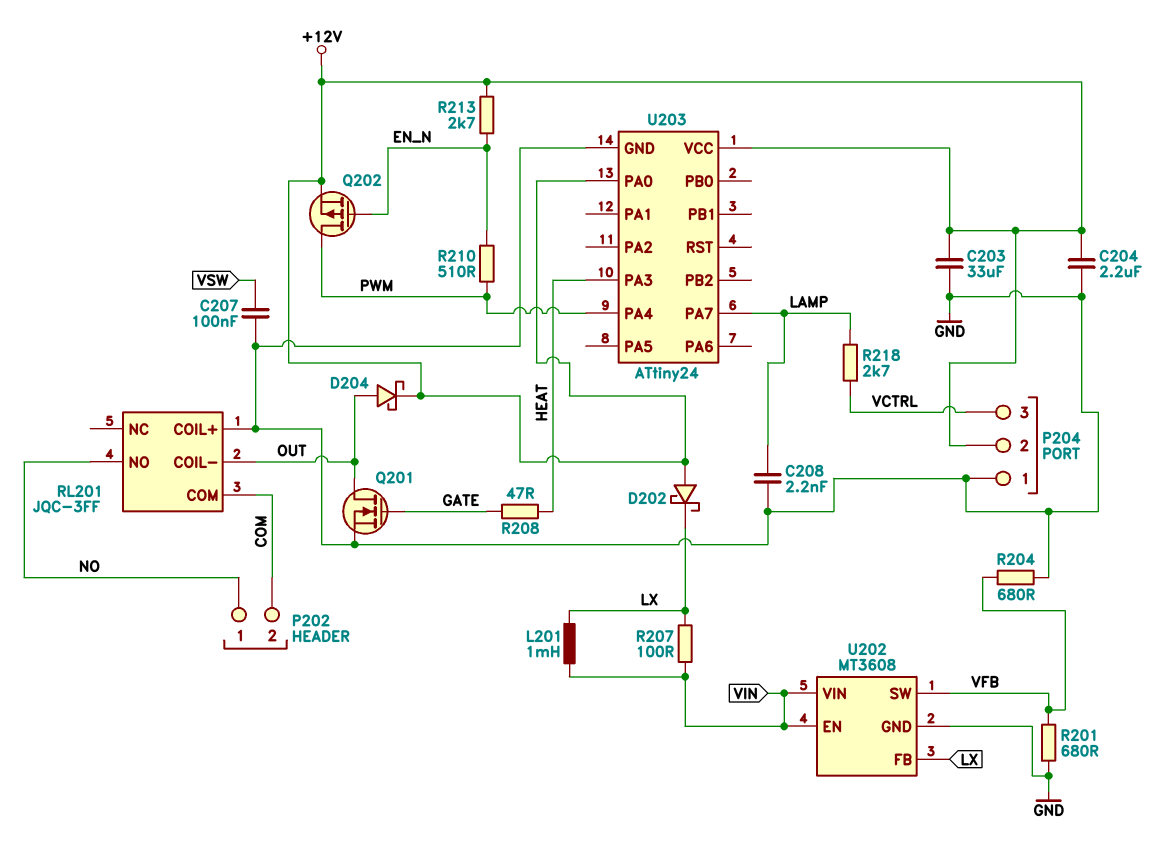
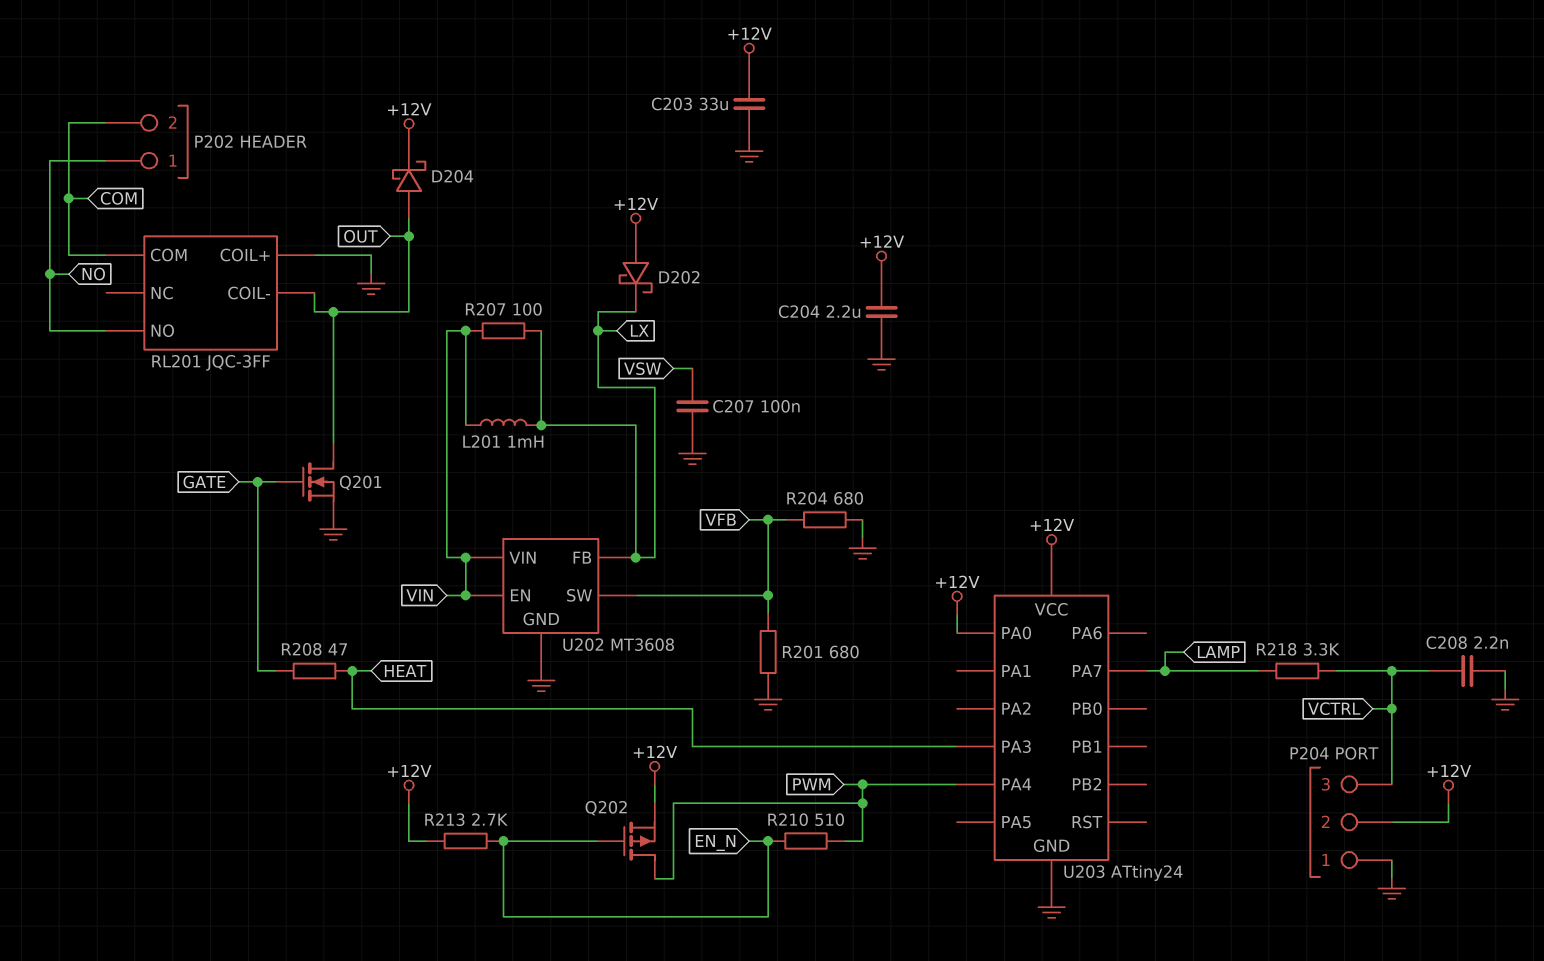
C208: 2.2nF (GND, LAMP) -> 2.2nF (GND, VCTRL)
R218: 2.7k (LAMP, VCTRL) -> 3.3k (LAMP, VCTRL)

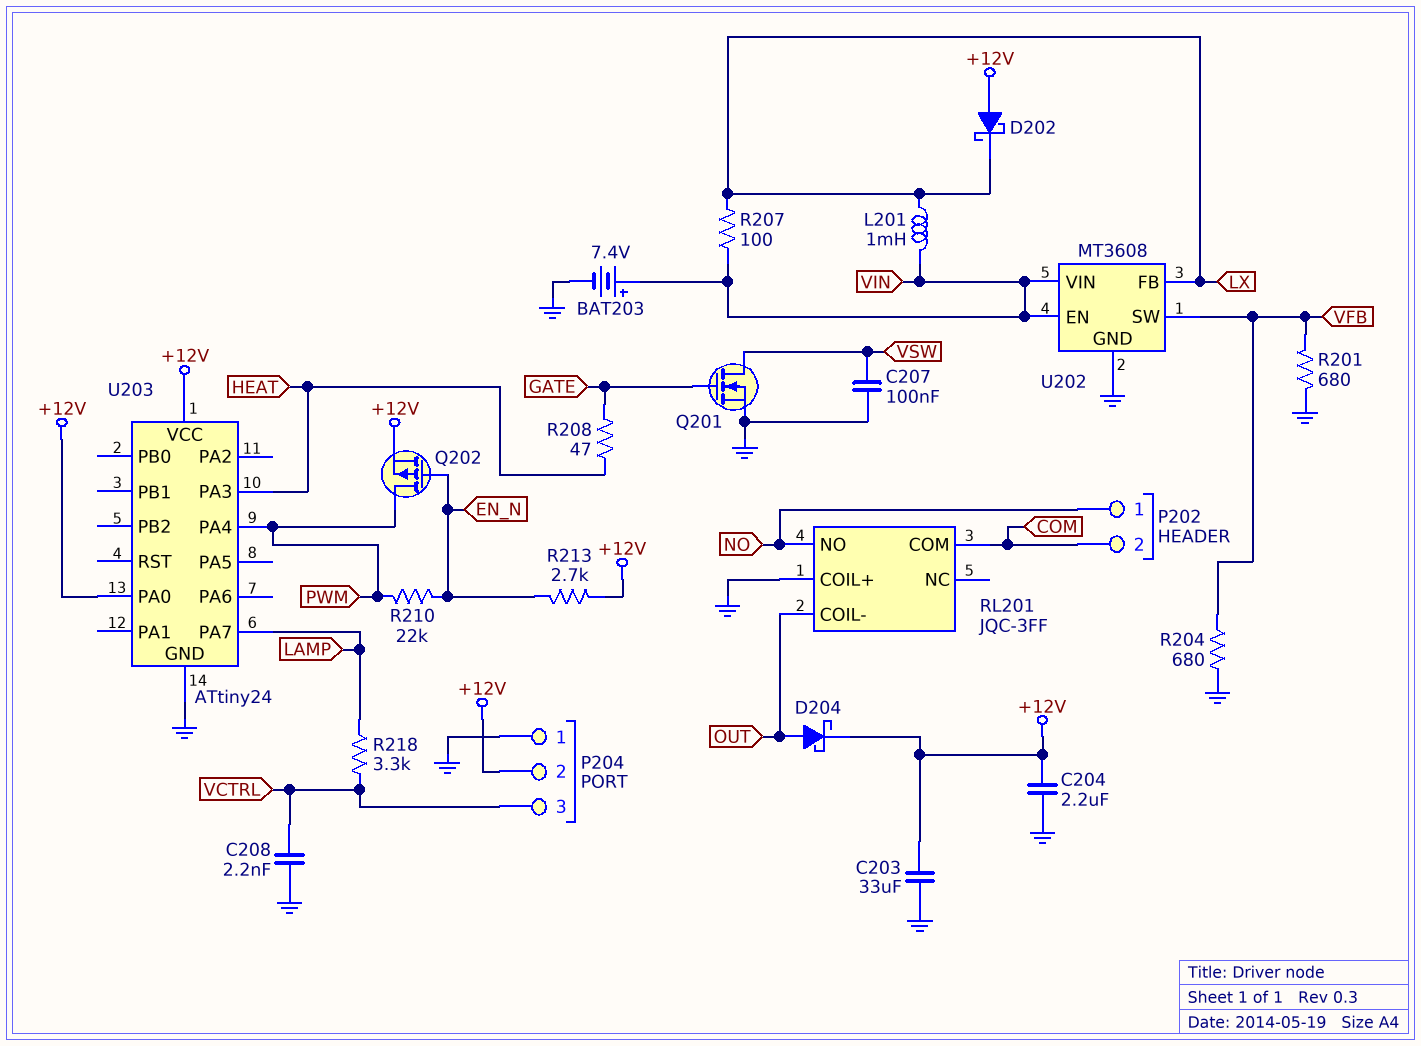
BAT203: none -> 7.4V (plus VIN, minus GND)
Q201: NMOS (G GATE, D OUT, S GND) -> NMOS (G GATE, D VSW, S GND)
R210: 510 (EN_N, PWM) -> 22k (EN_N, PWM)

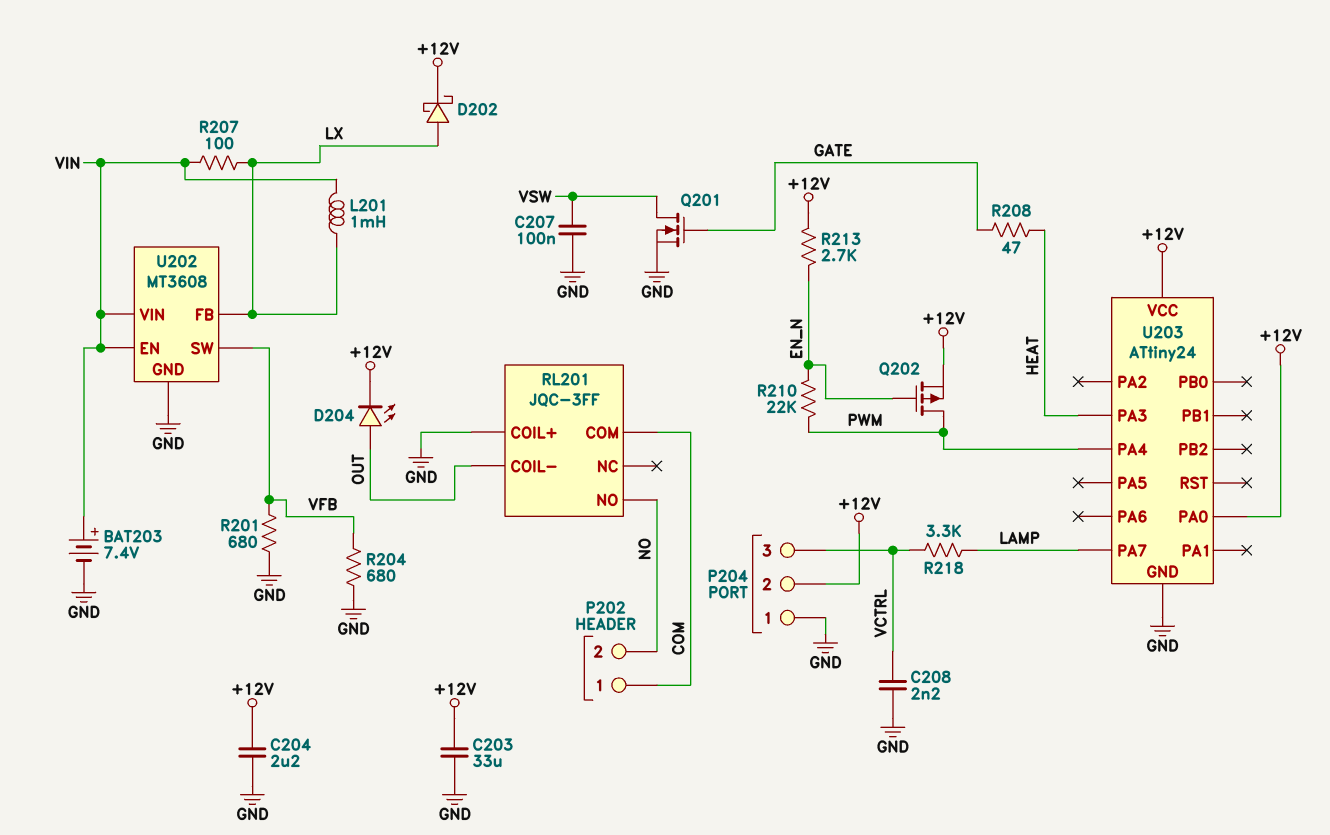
D202: schottky (A +12V, K LX) -> schottky (A LX, K +12V)
D204: schottky (A OUT, K +12V) -> LED (A OUT, K +12V)
P202 pin 1: NO -> COM
P202 pin 2: COM -> NO

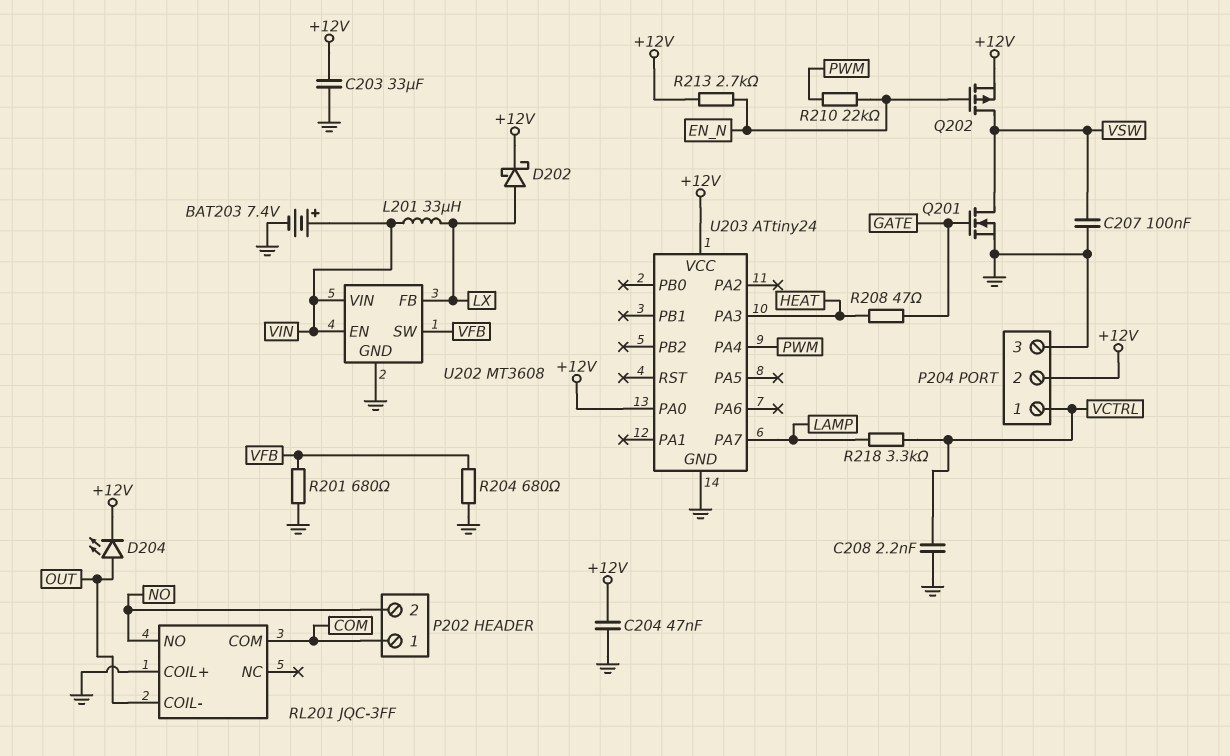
C204: 2.2uF (+12V, GND) -> 47nF (+12V, GND)
L201: 1mH (LX, VIN) -> 33uH (LX, VIN)
P204 pin 1: GND -> VCTRL
P204 pin 3: VCTRL -> GND
Q202: PMOS (G EN_N, D PWM, S +12V) -> PMOS (G EN_N, D VSW, S +12V)
R207: 100 (LX, VIN) -> none

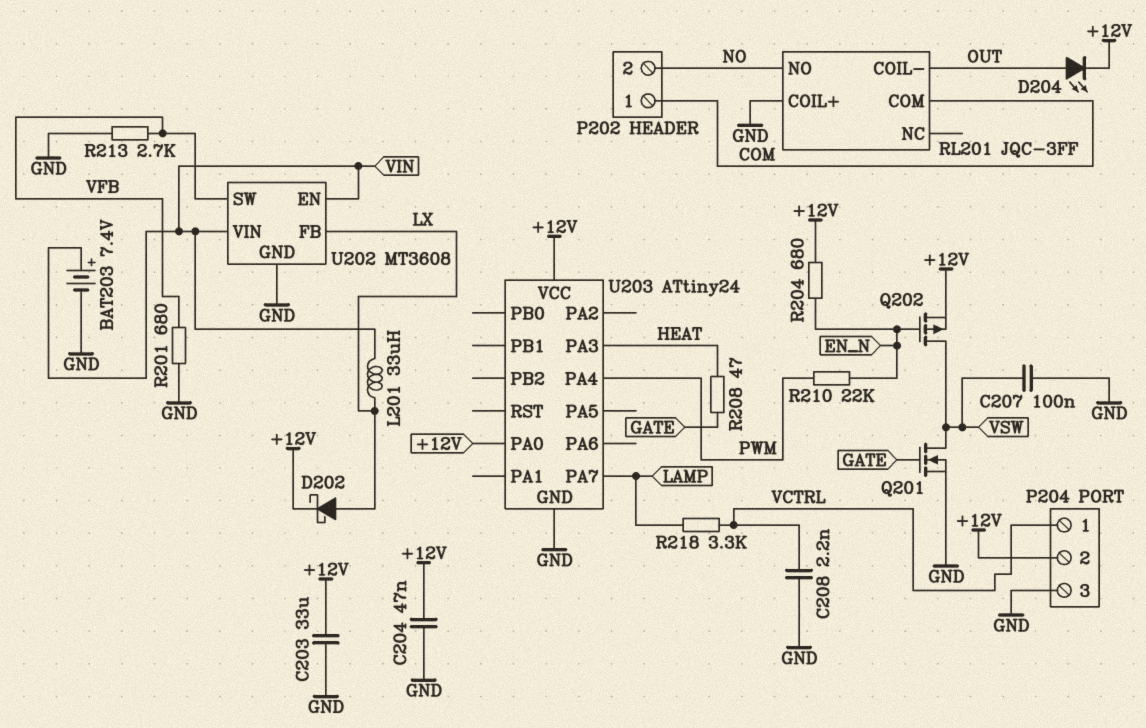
R204: 680 (GND, VFB) -> 680 (+12V, EN_N)
R213: 2.7k (+12V, EN_N) -> 2.7k (GND, VFB)

